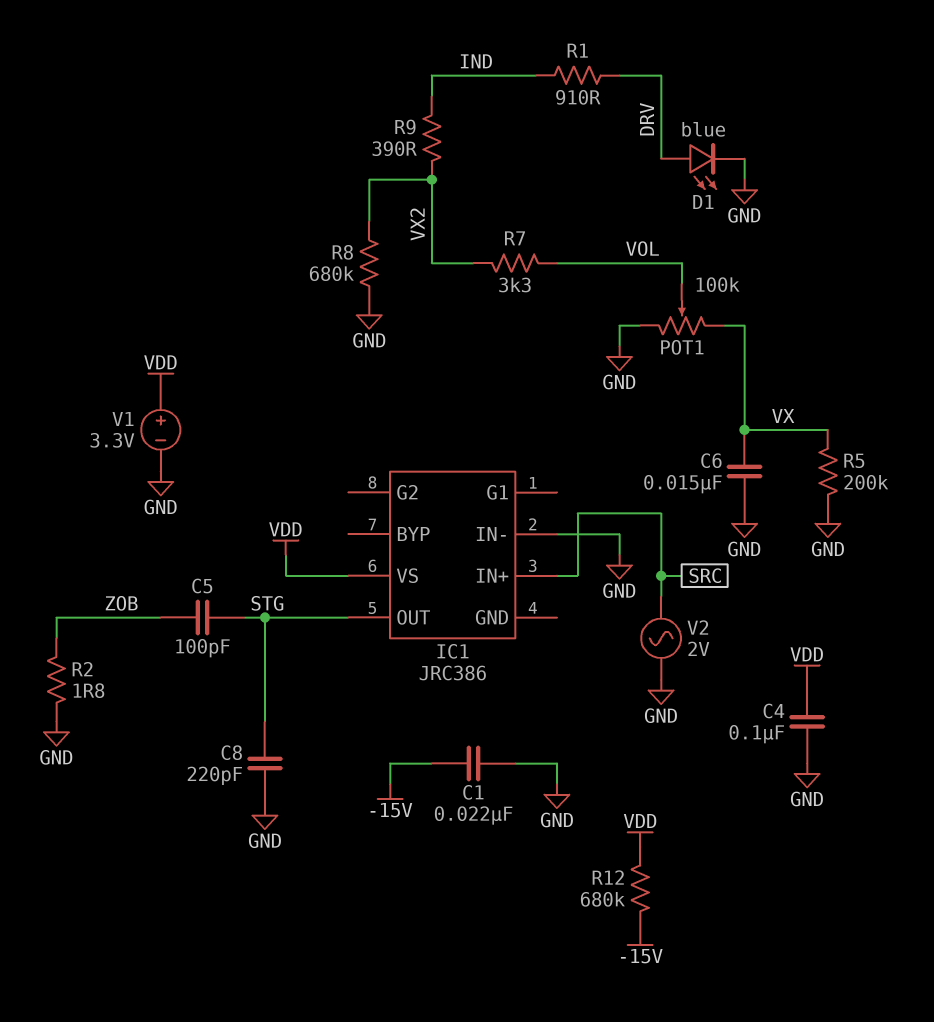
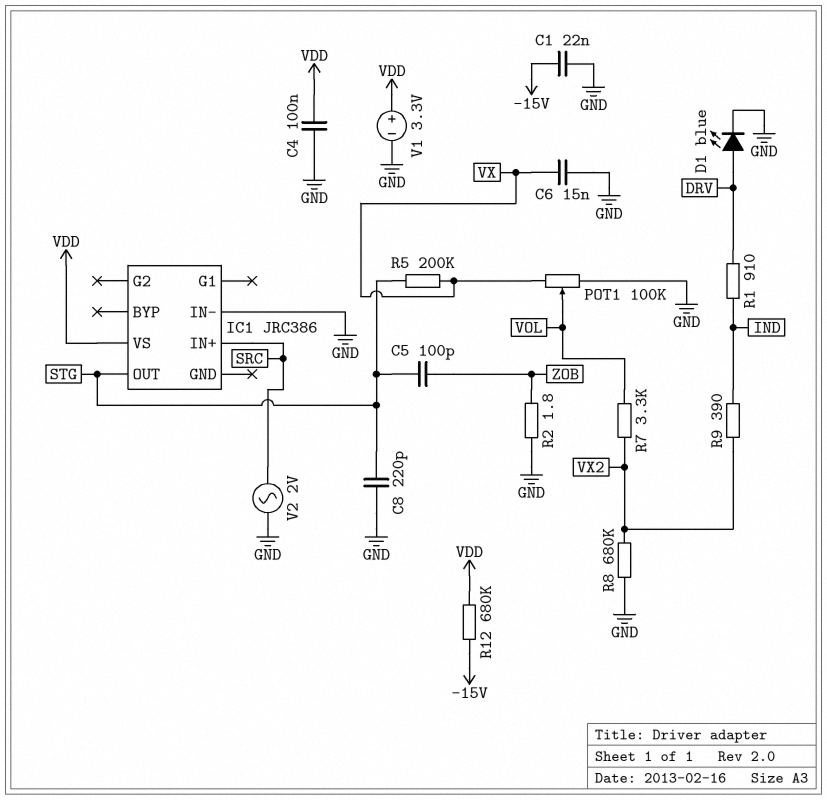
R5: 200k (GND, VX) -> 200k (STG, VX)

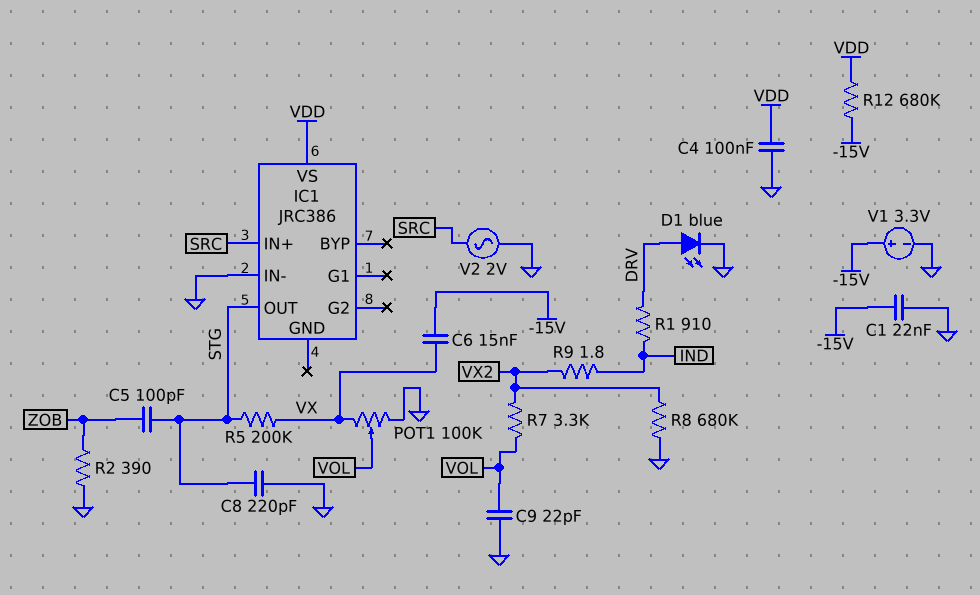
C6: 15nF (GND, VX) -> 15nF (-15V, VX)
C9: none -> 22pF (GND, VOL)
R2: 1.8 (GND, ZOB) -> 390 (GND, ZOB)
R9: 390 (IND, VX2) -> 1.8 (IND, VX2)
V1: 3.3V (plus VDD, minus GND) -> 3.3V (plus -15V, minus GND)

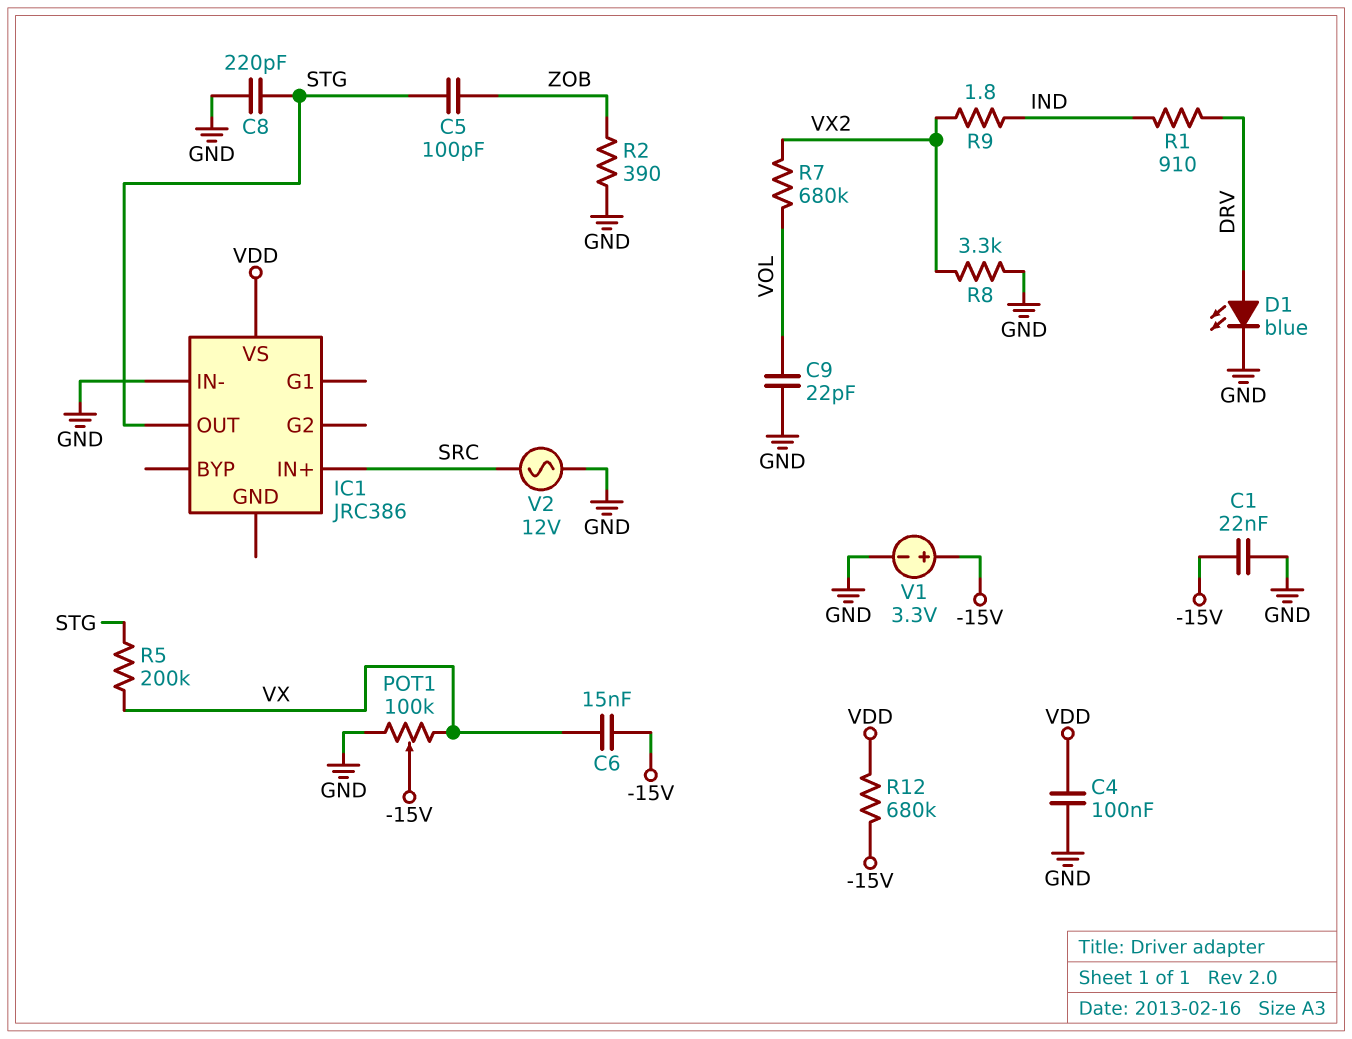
POT1: 100k (GND, VX, wiper VOL) -> 100k (GND, VX, wiper -15V)
R7: 3.3k (VOL, VX2) -> 680k (VOL, VX2)
R8: 680k (GND, VX2) -> 3.3k (GND, VX2)
V2: AC 2V (GND, SRC) -> AC 12V (GND, SRC)

